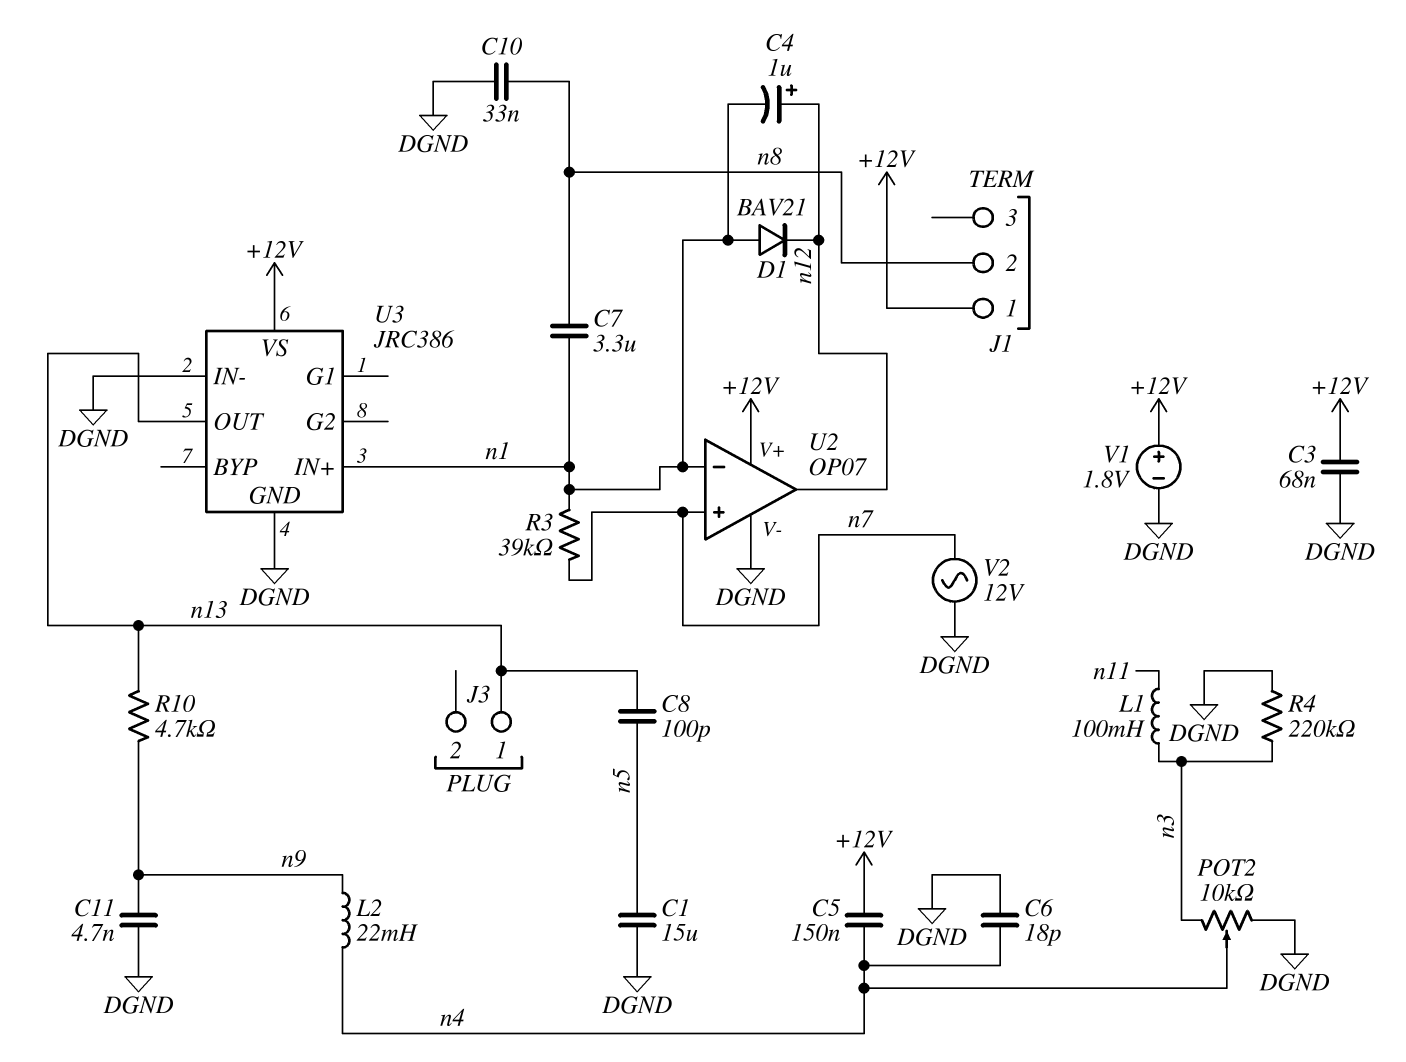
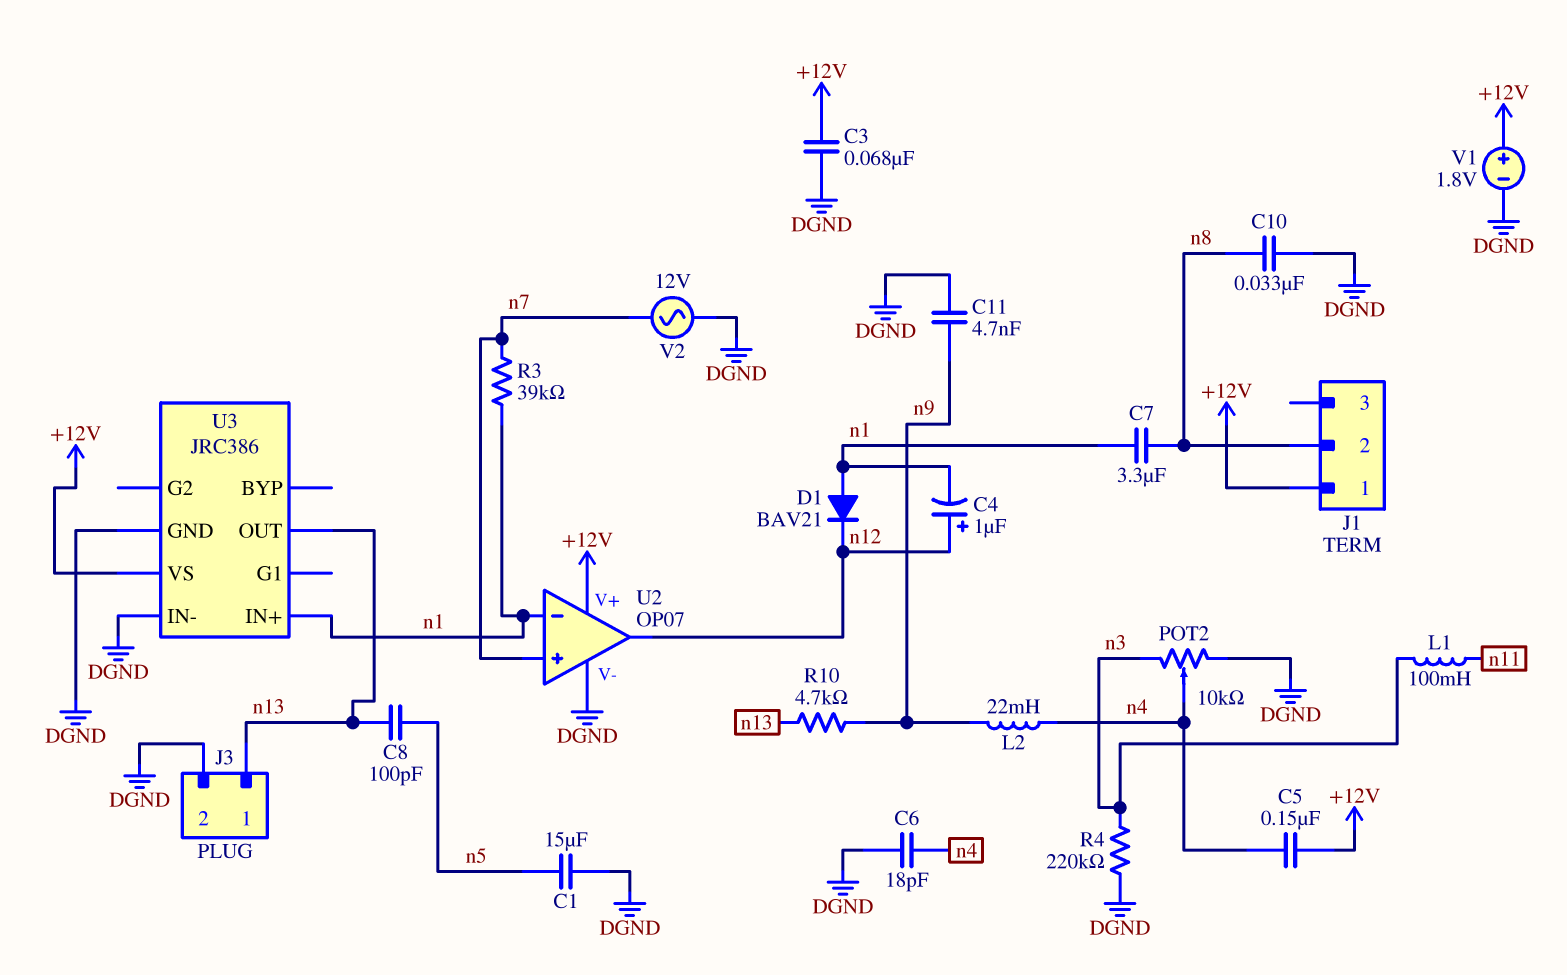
J3 pin 2: none -> DGND

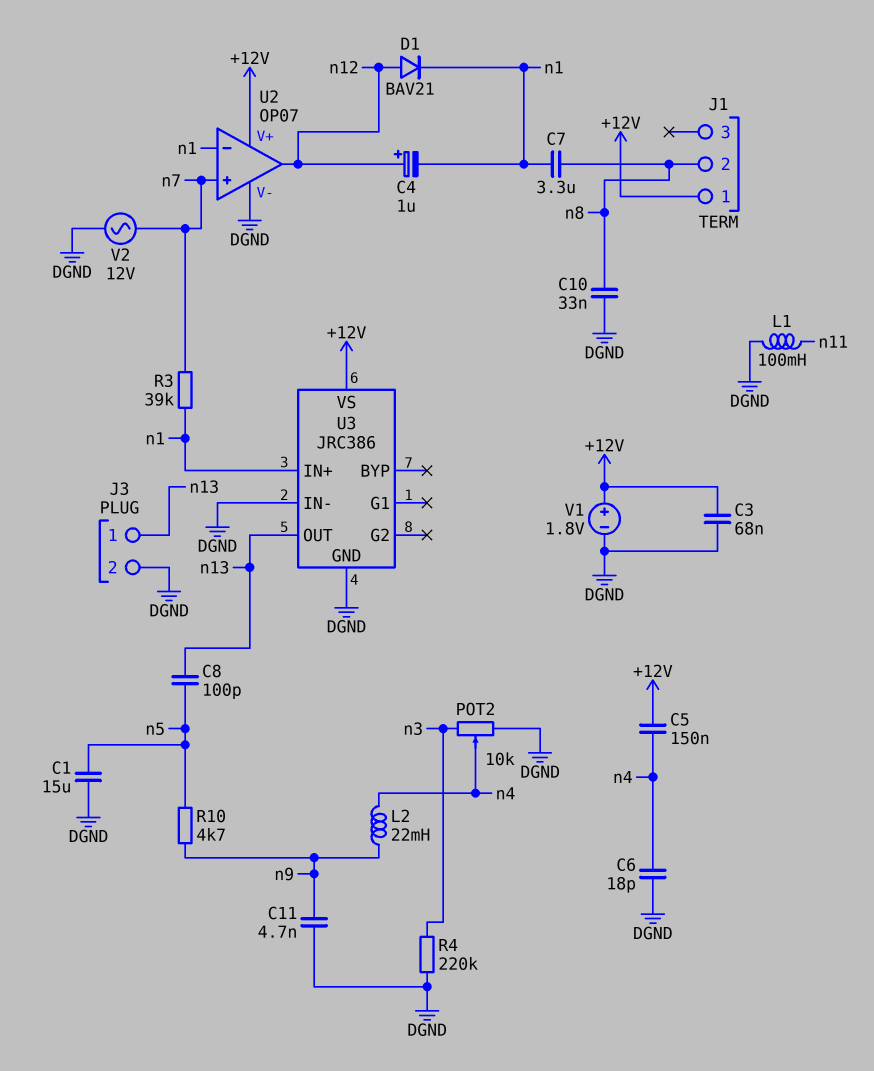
D1: diode BAV21 (A n1, K n12) -> diode BAV21 (A n12, K n1)
L1: 100mH (n3, n11) -> 100mH (DGND, n11)
R10: 4.7k (n9, n13) -> 4.7k (n5, n9)

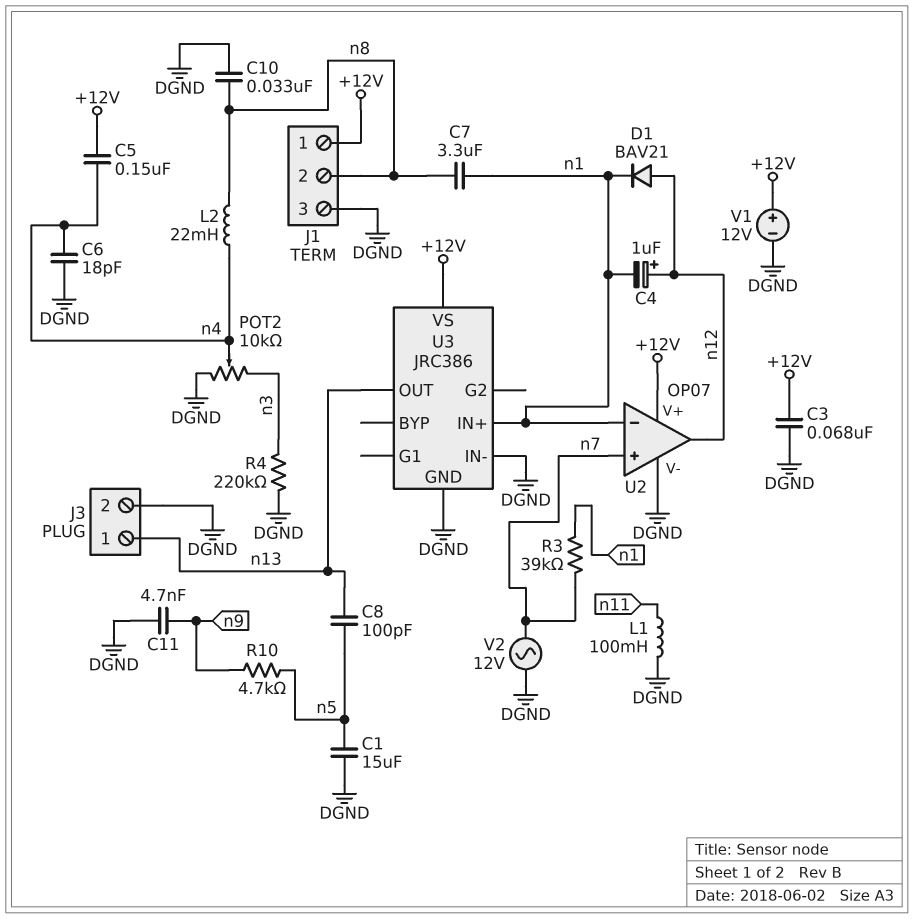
J1 pin 3: none -> DGND
L2: 22mH (n4, n9) -> 22mH (n4, n8)
V1: 1.8V (plus +12V, minus DGND) -> 12V (plus +12V, minus DGND)

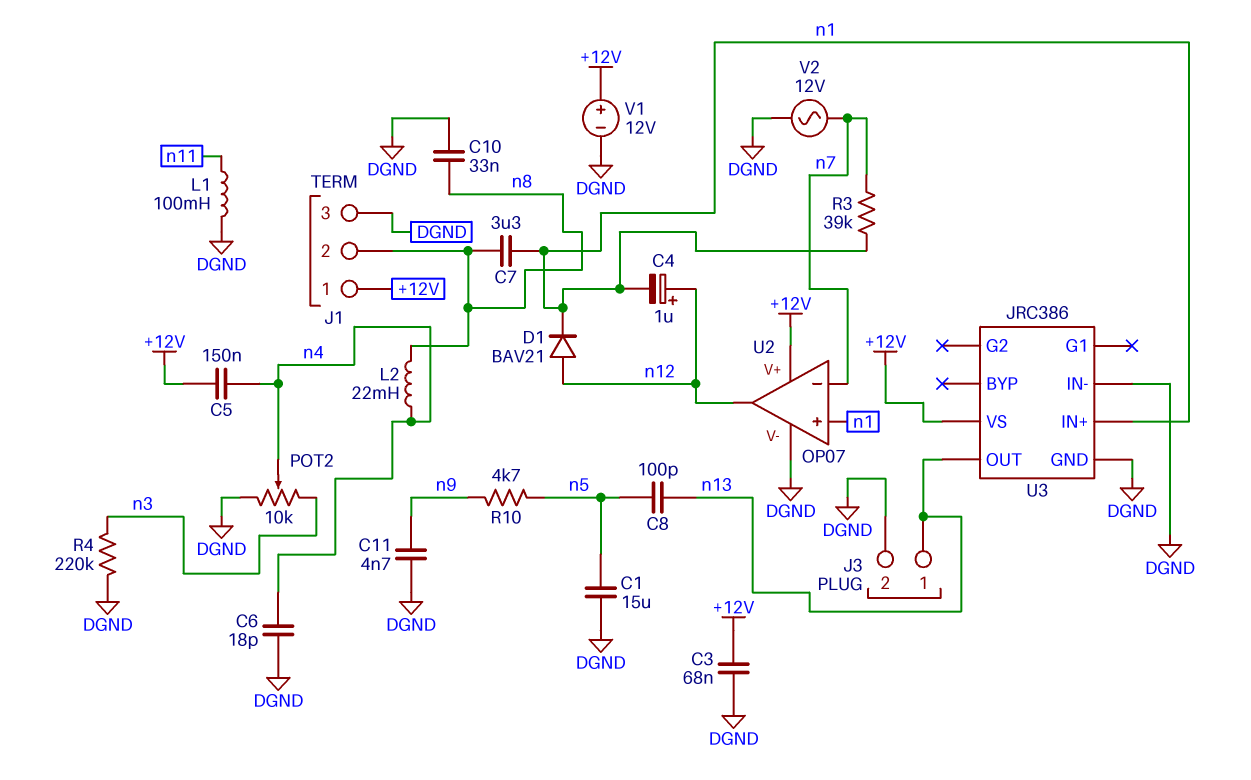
U2 pin in+: n7 -> n1
U2 pin in-: n1 -> n7

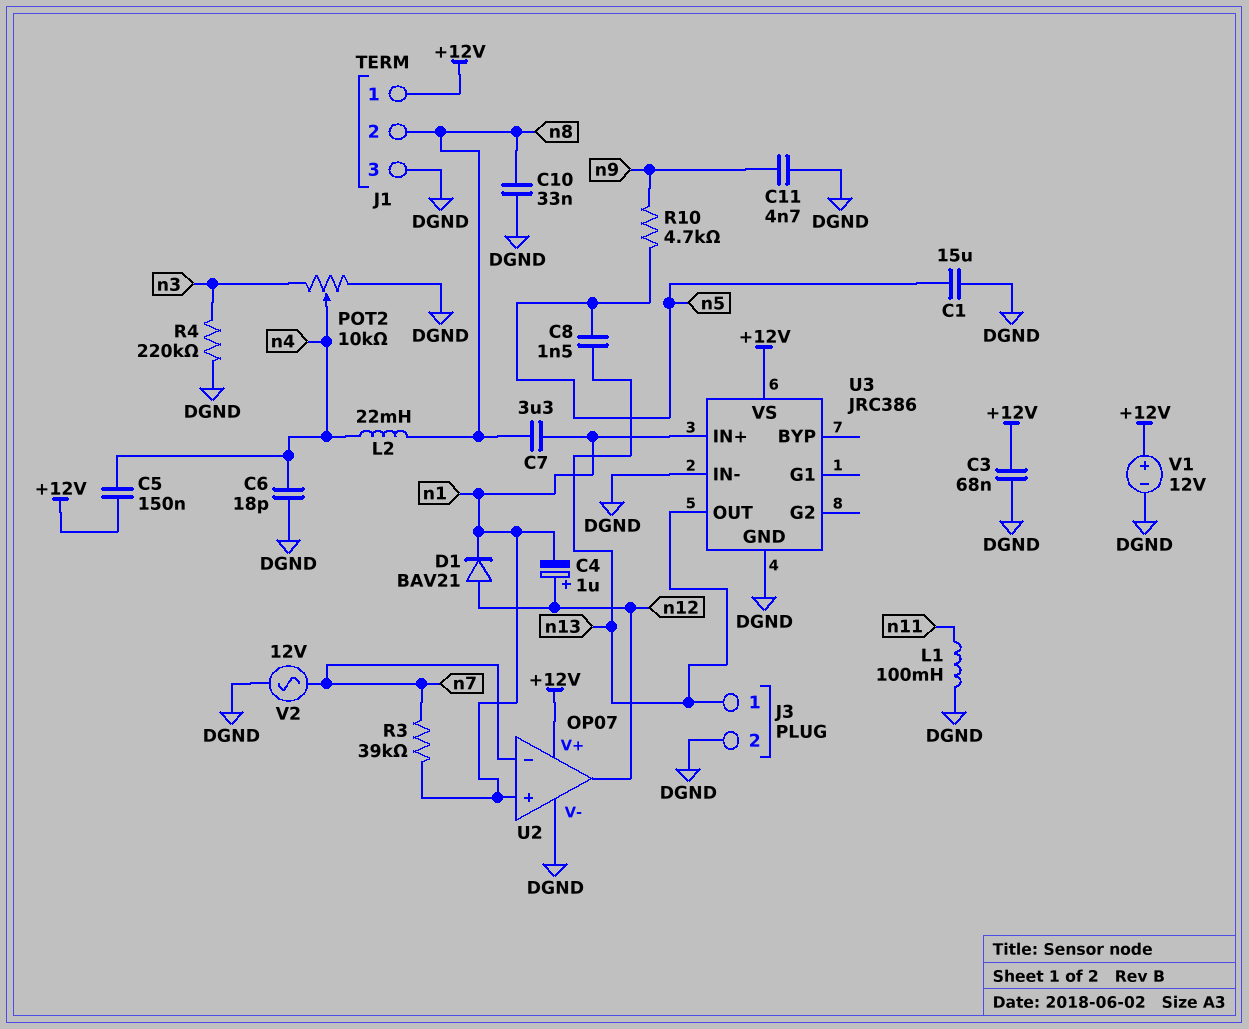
C8: 100pF (n5, n13) -> 1.5nF (n5, n13)

